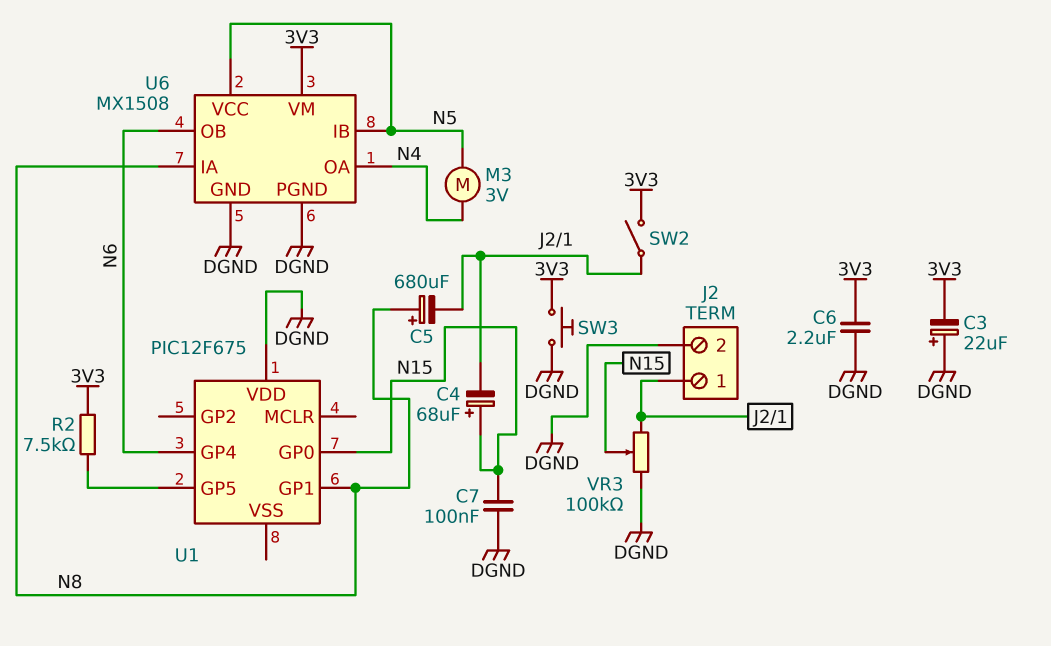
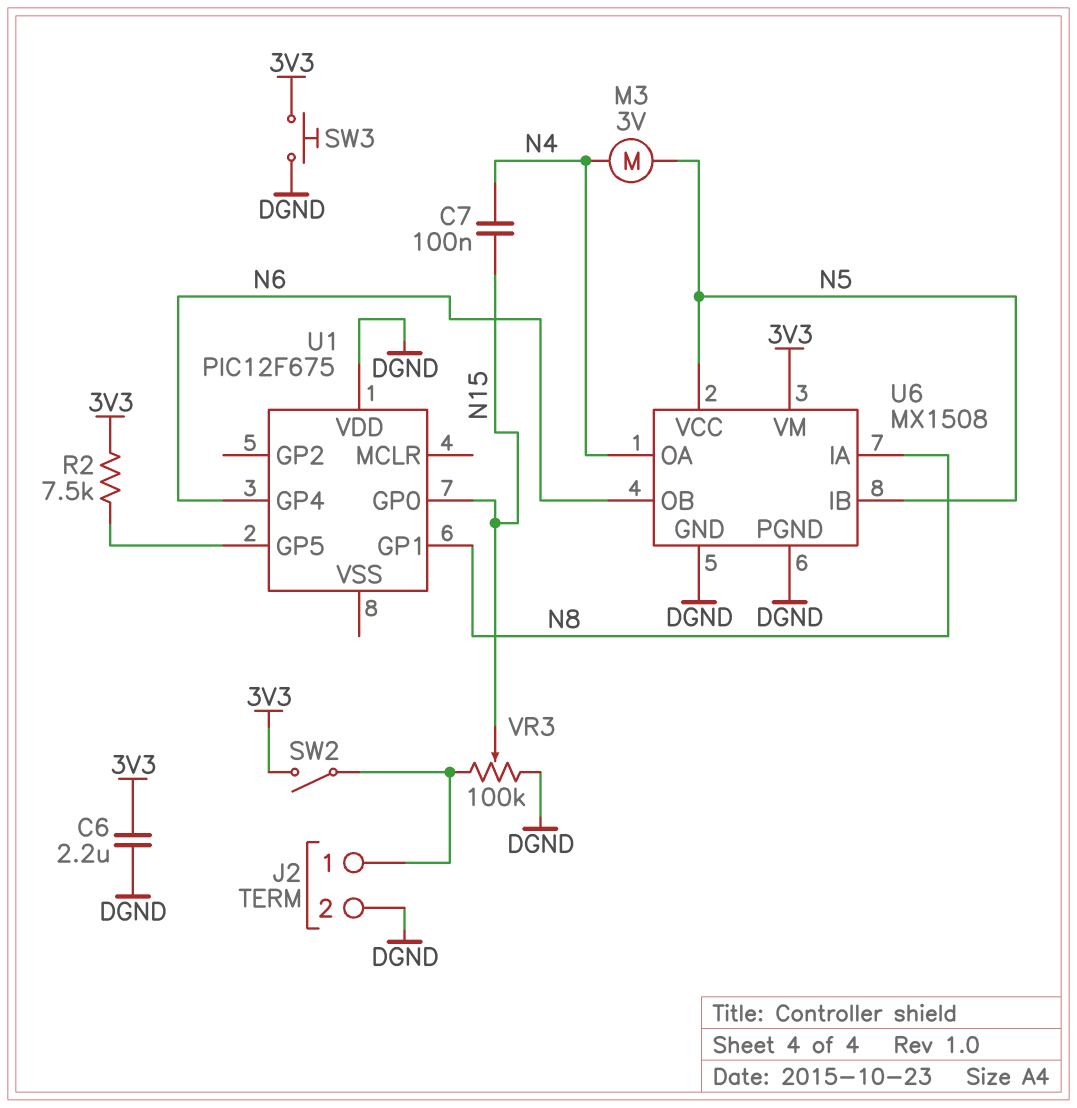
C3: 22uF (plus DGND, minus 3V3) -> none
C4: 68uF (plus N15, minus J2/1) -> none
C5: 680uF (plus N8, minus J2/1) -> none
C7: 100nF (DGND, N15) -> 100nF (N4, N15)

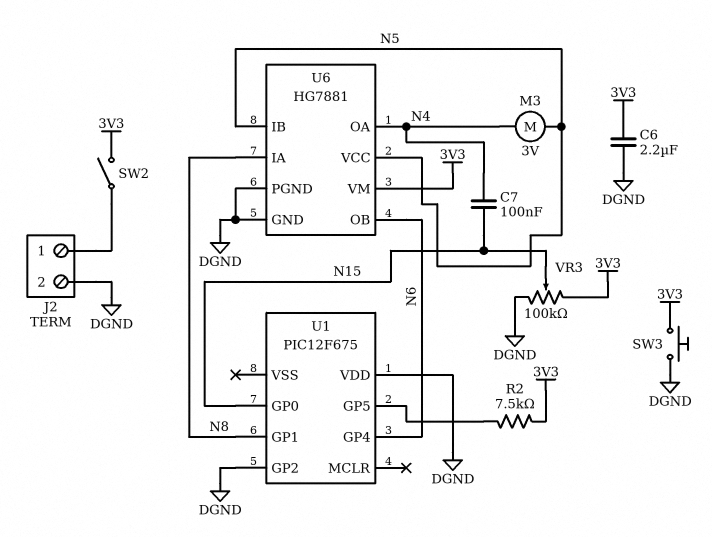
U1 pin GP2: none -> DGND
U6: MX1508 -> HG7881
VR3: 100k (DGND, J2/1, wiper N15) -> 100k (3V3, DGND, wiper N15)

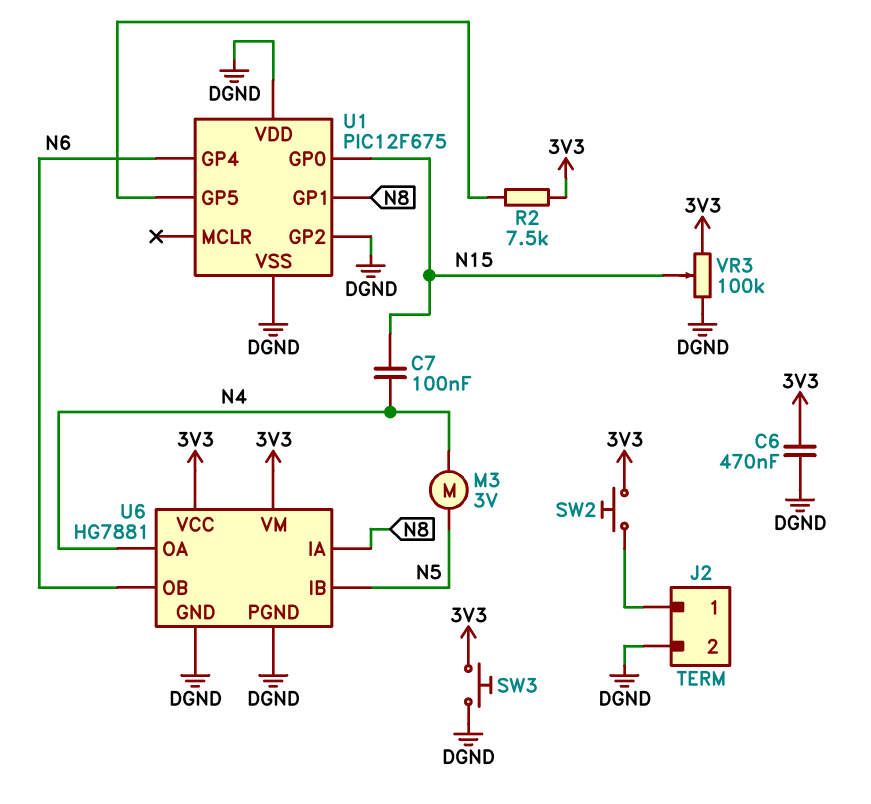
C6: 2.2uF (3V3, DGND) -> 470nF (3V3, DGND)
SW2: switch (3V3, J2/1) -> button (3V3, J2/1)
U1 pin VSS: none -> DGND
U6 pin VCC: N5 -> 3V3

